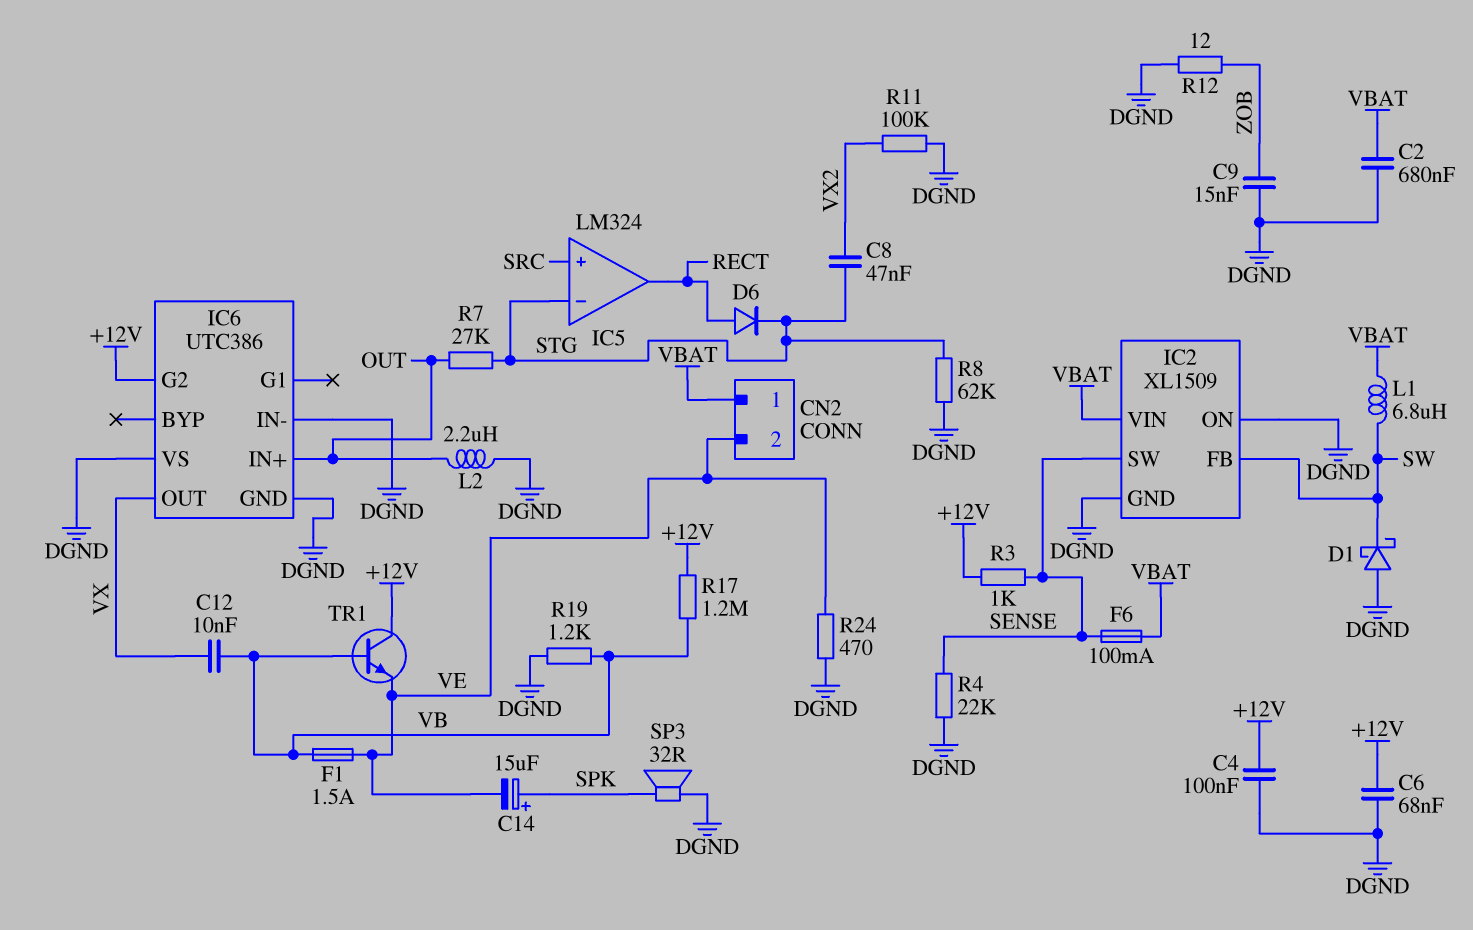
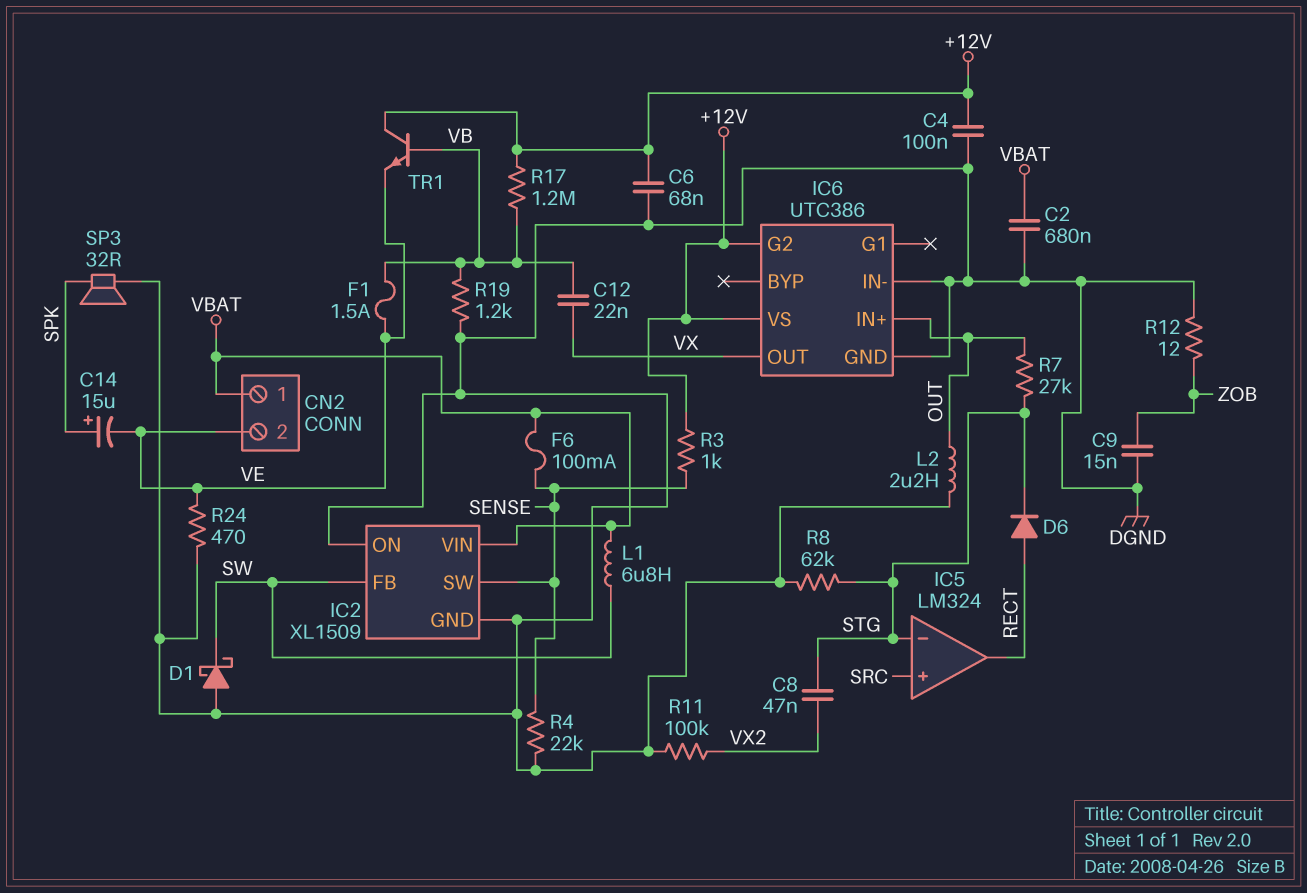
C12: 10nF (VB, VX) -> 22nF (VB, VX)
IC6 pin VS: DGND -> +12V

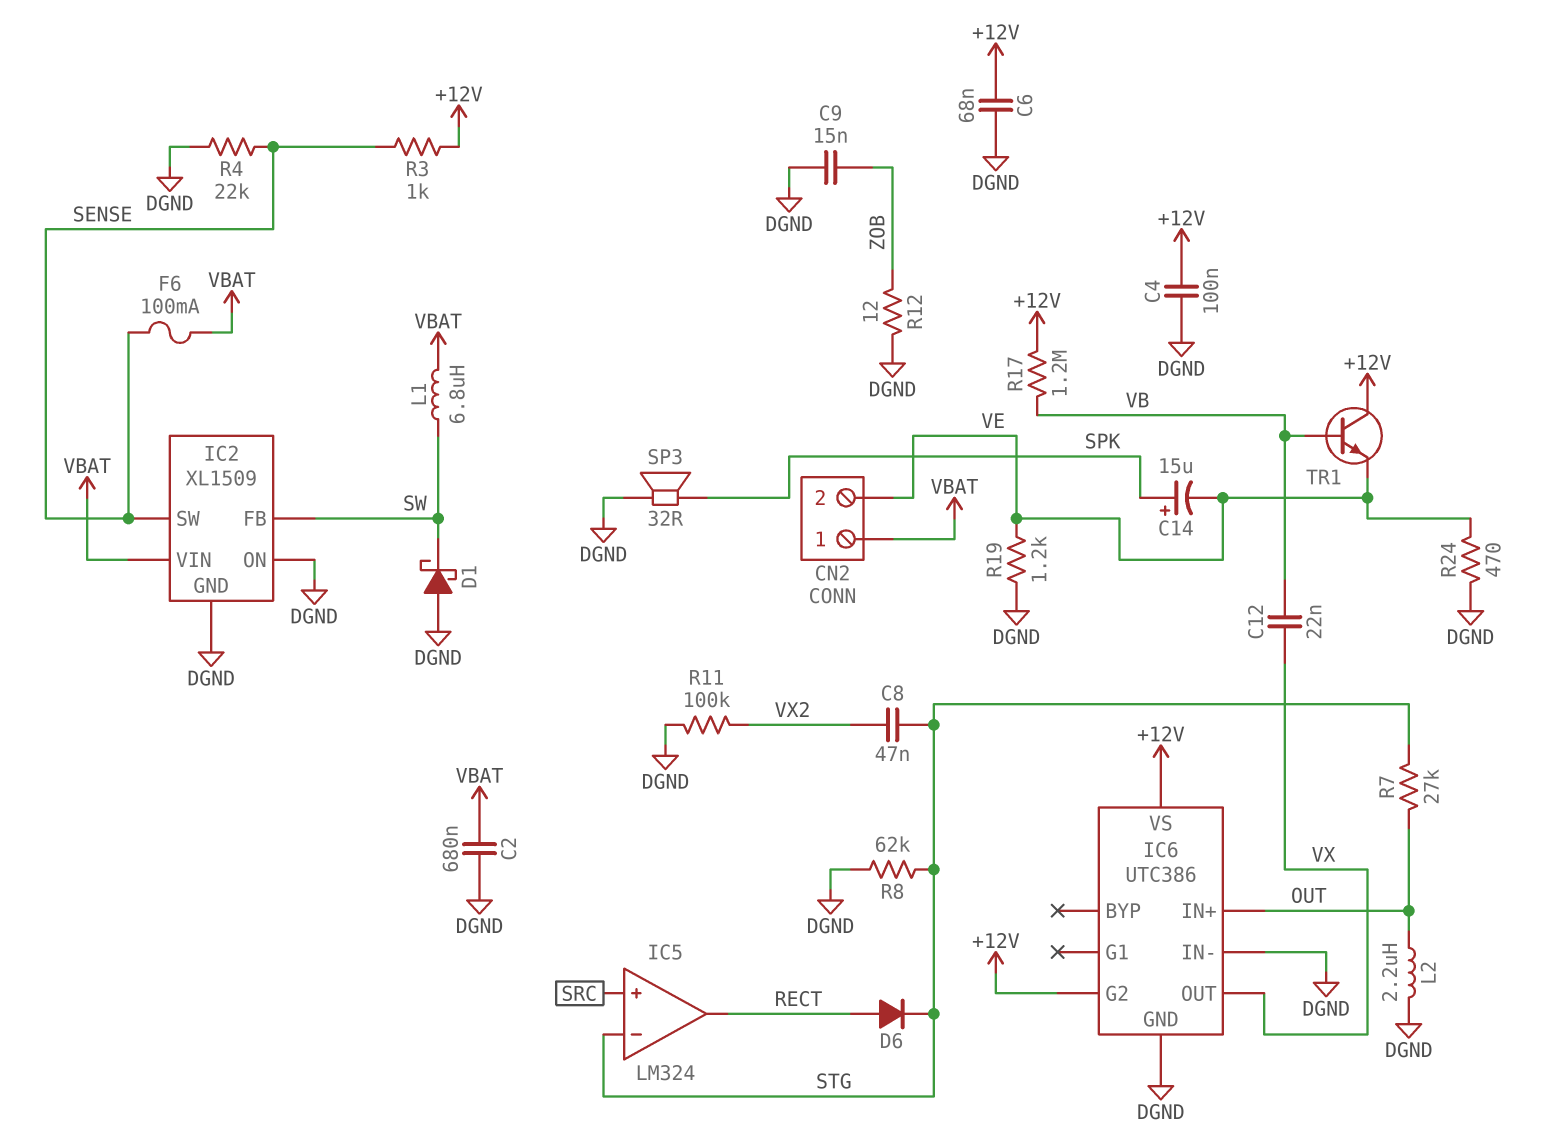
F1: 1.5A (VB, VE) -> none
R19: 1.2k (DGND, VB) -> 1.2k (DGND, VE)

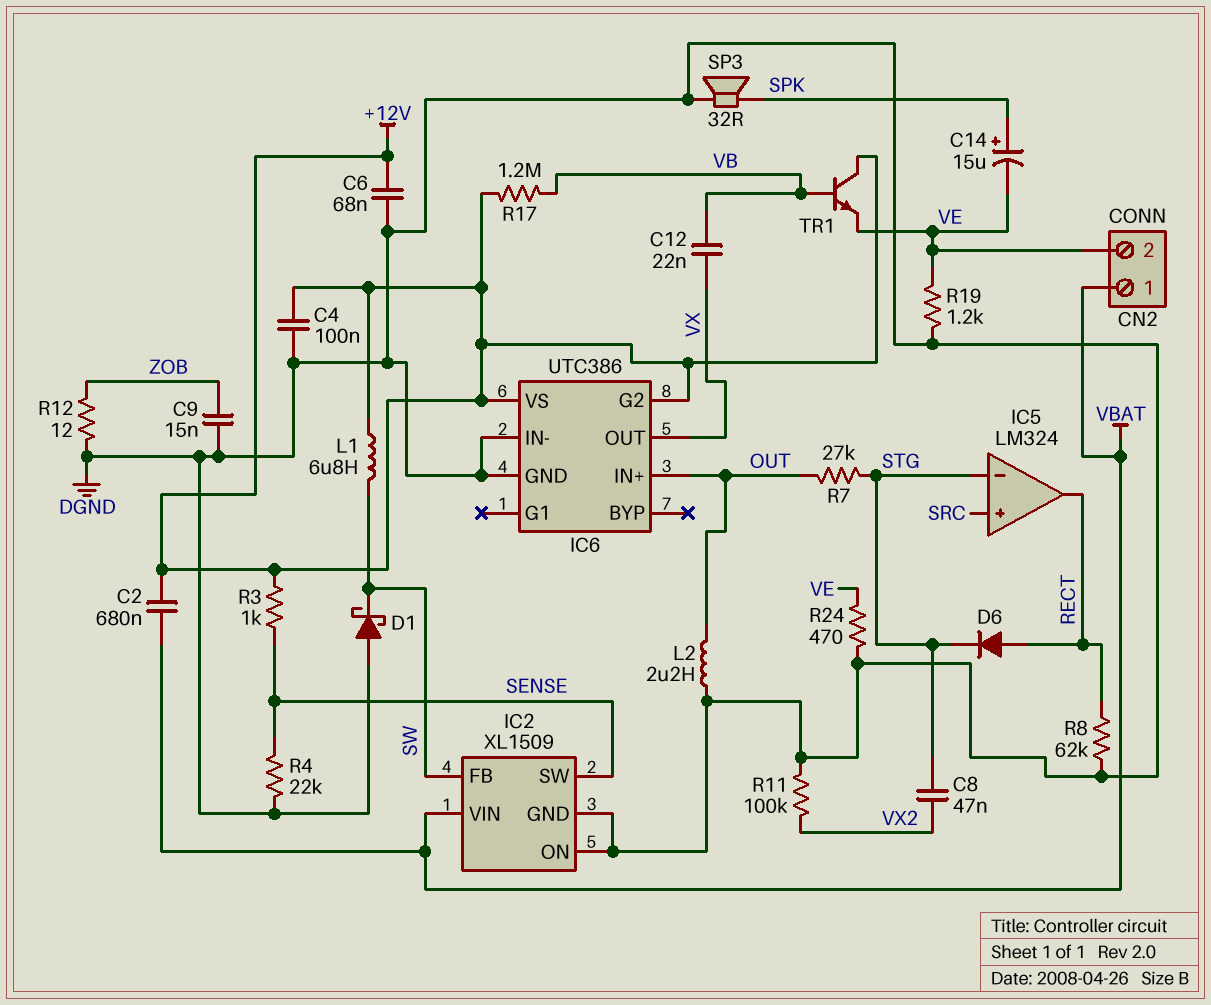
C2: 680nF (DGND, VBAT) -> 680nF (+12V, VBAT)
F6: 100mA (SENSE, VBAT) -> none
L1: 6.8uH (SW, VBAT) -> 6.8uH (+12V, SW)
R8: 62k (DGND, STG) -> 62k (DGND, RECT)

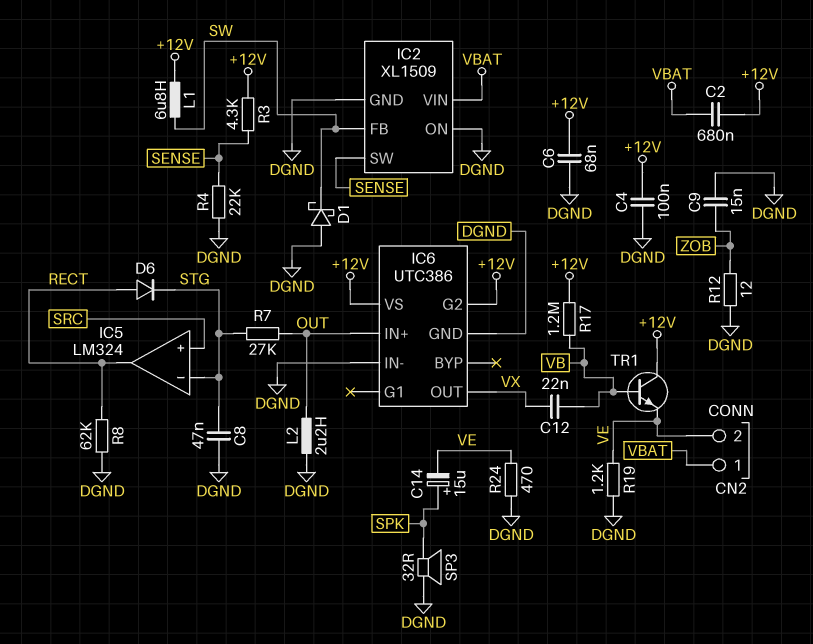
C8: 47nF (STG, VX2) -> 47nF (DGND, STG)
R3: 1k (+12V, SENSE) -> 4.3k (+12V, SENSE)
R11: 100k (DGND, VX2) -> none

